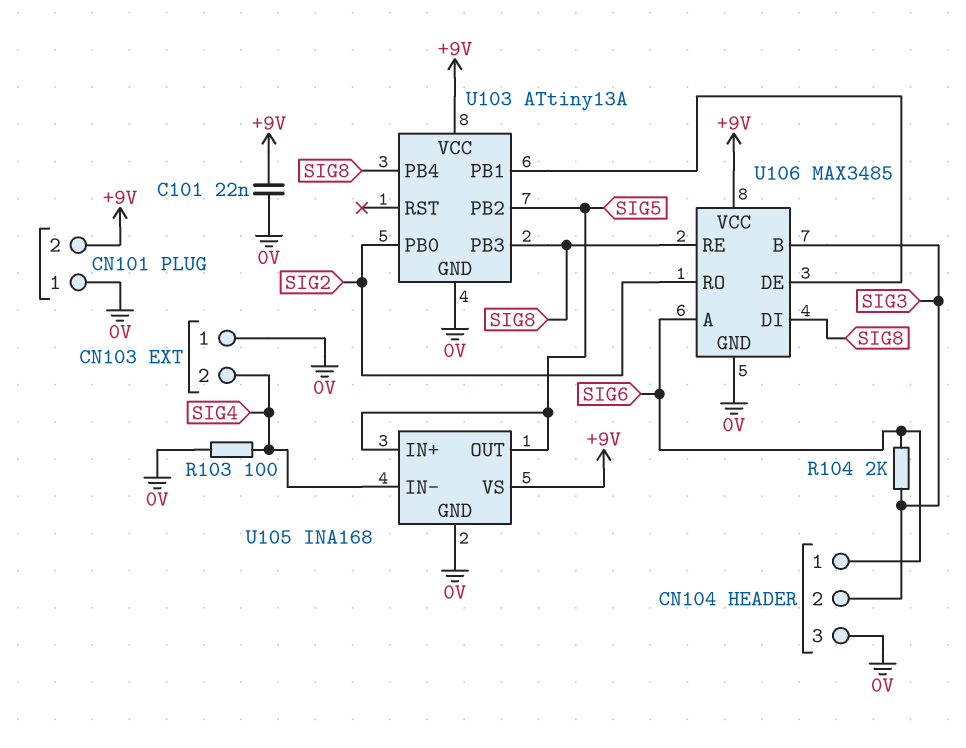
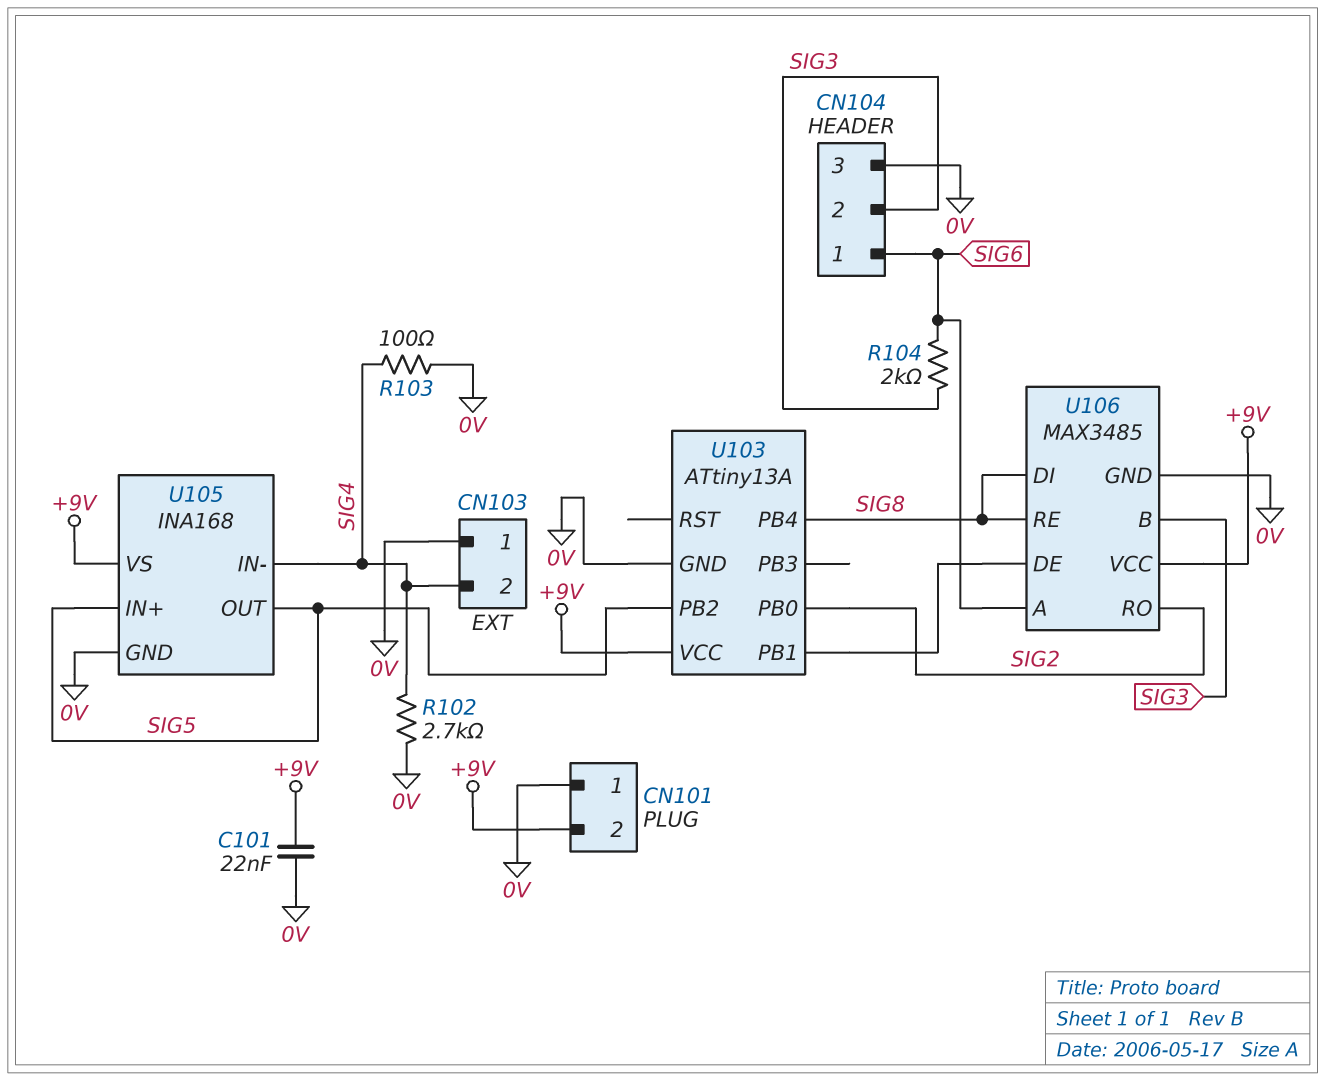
R102: none -> 2.7k (0V, SIG4)
U103 pin PB3: SIG8 -> none

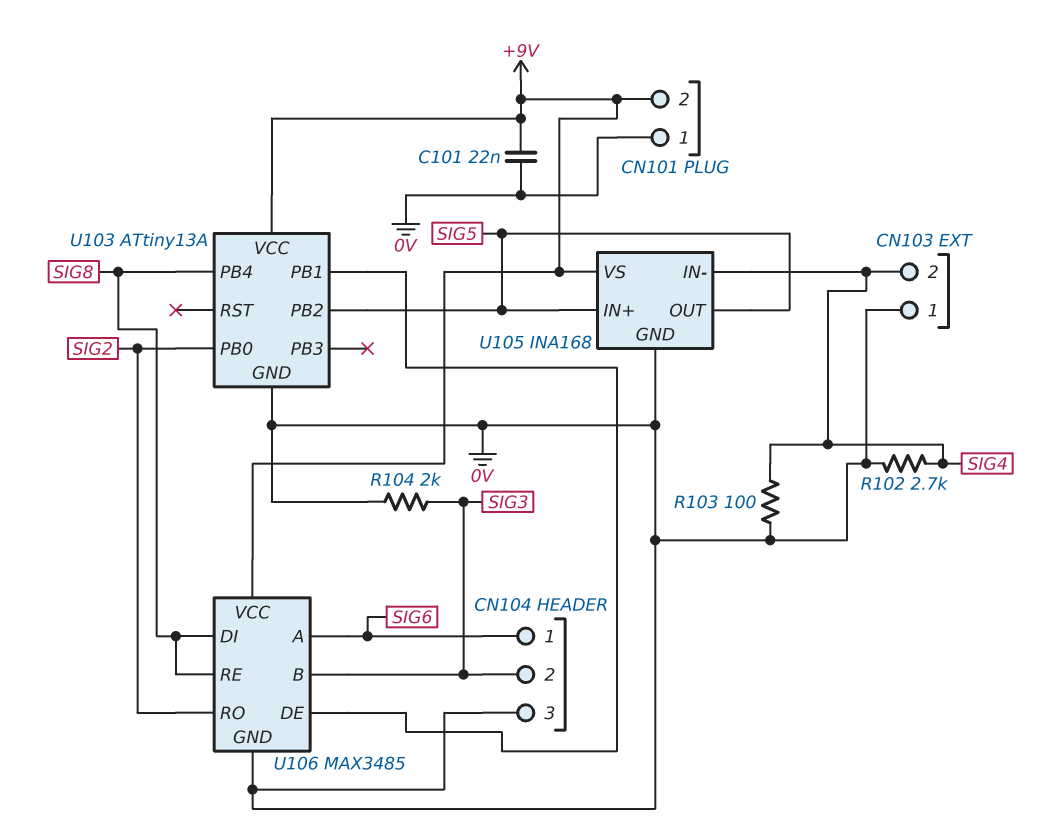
R104: 2k (SIG3, SIG6) -> 2k (0V, SIG3)

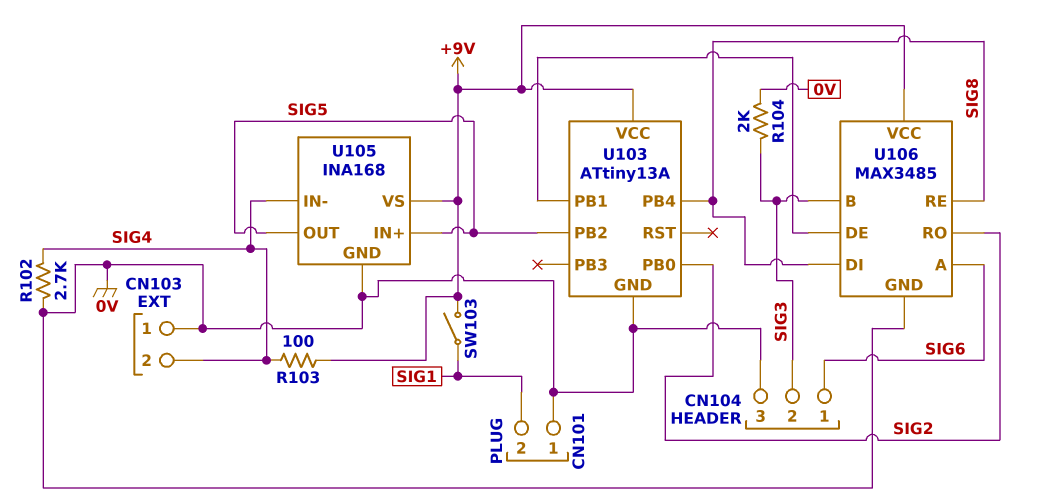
C101: 22nF (+9V, 0V) -> none
CN101 pin 2: +9V -> SIG1
R103: 100 (0V, SIG4) -> 100 (+9V, SIG4)
SW103: none -> switch (+9V, SIG1)

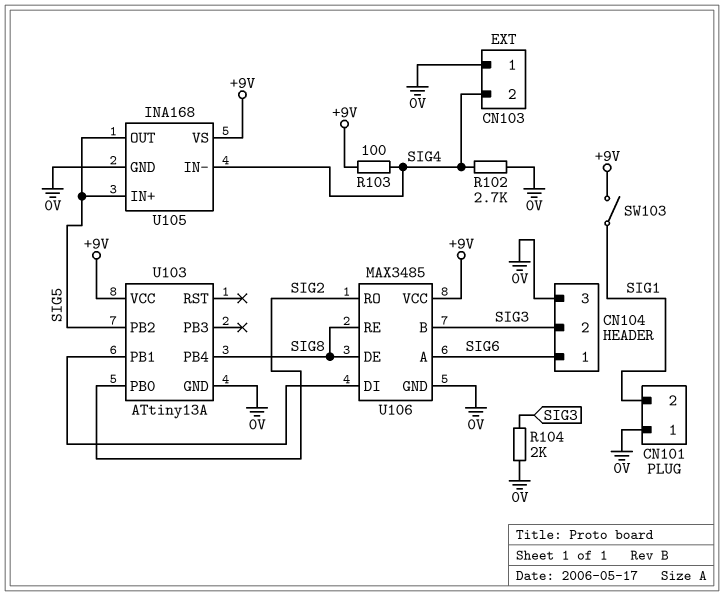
U106 pin DE: U103/PB1 -> SIG8
U106 pin DI: SIG8 -> U103/PB1

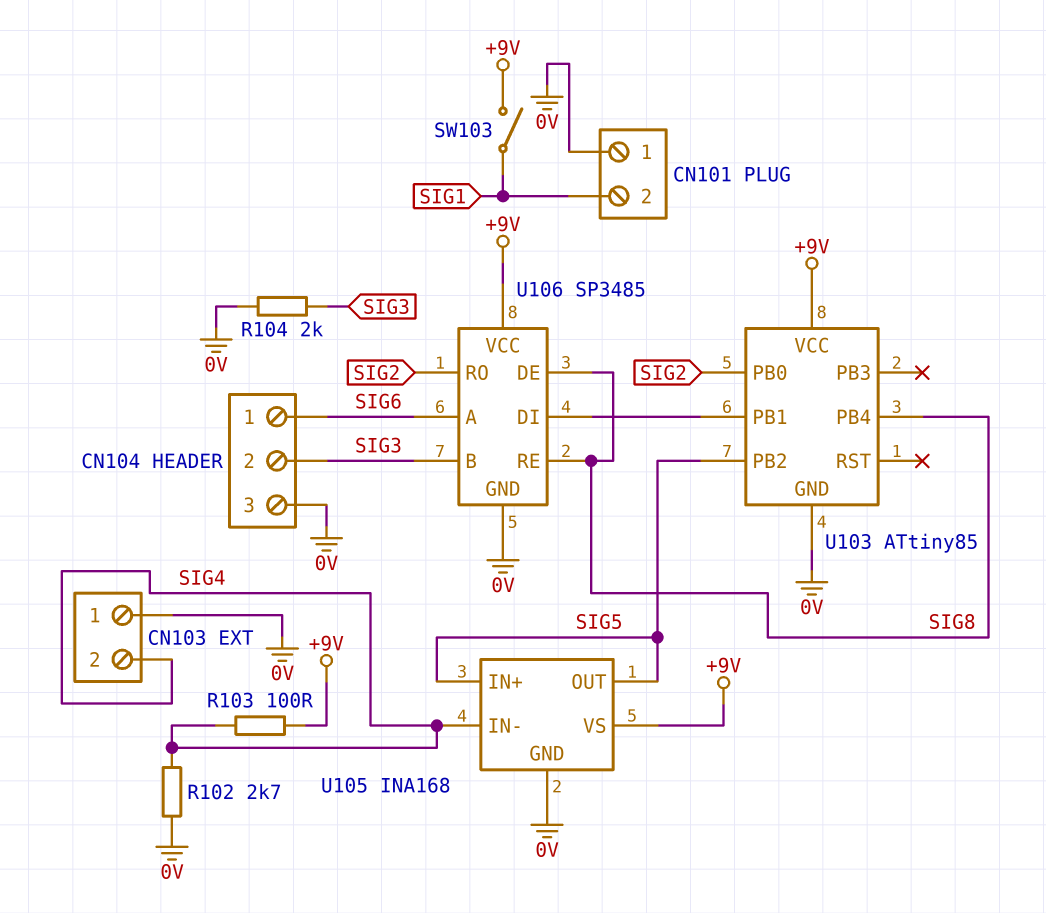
U103: ATtiny13A -> ATtiny85
U106: MAX3485 -> SP3485

